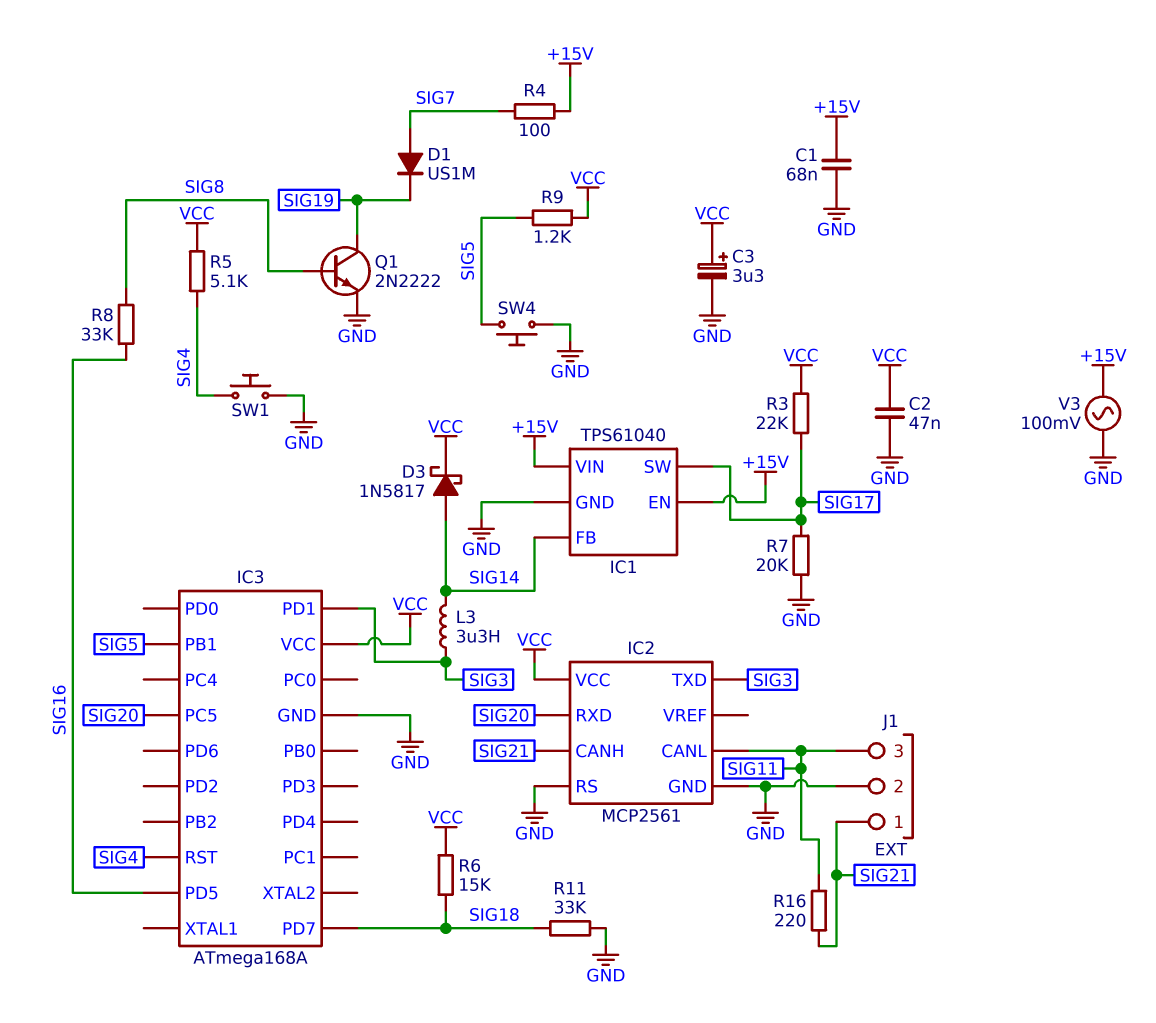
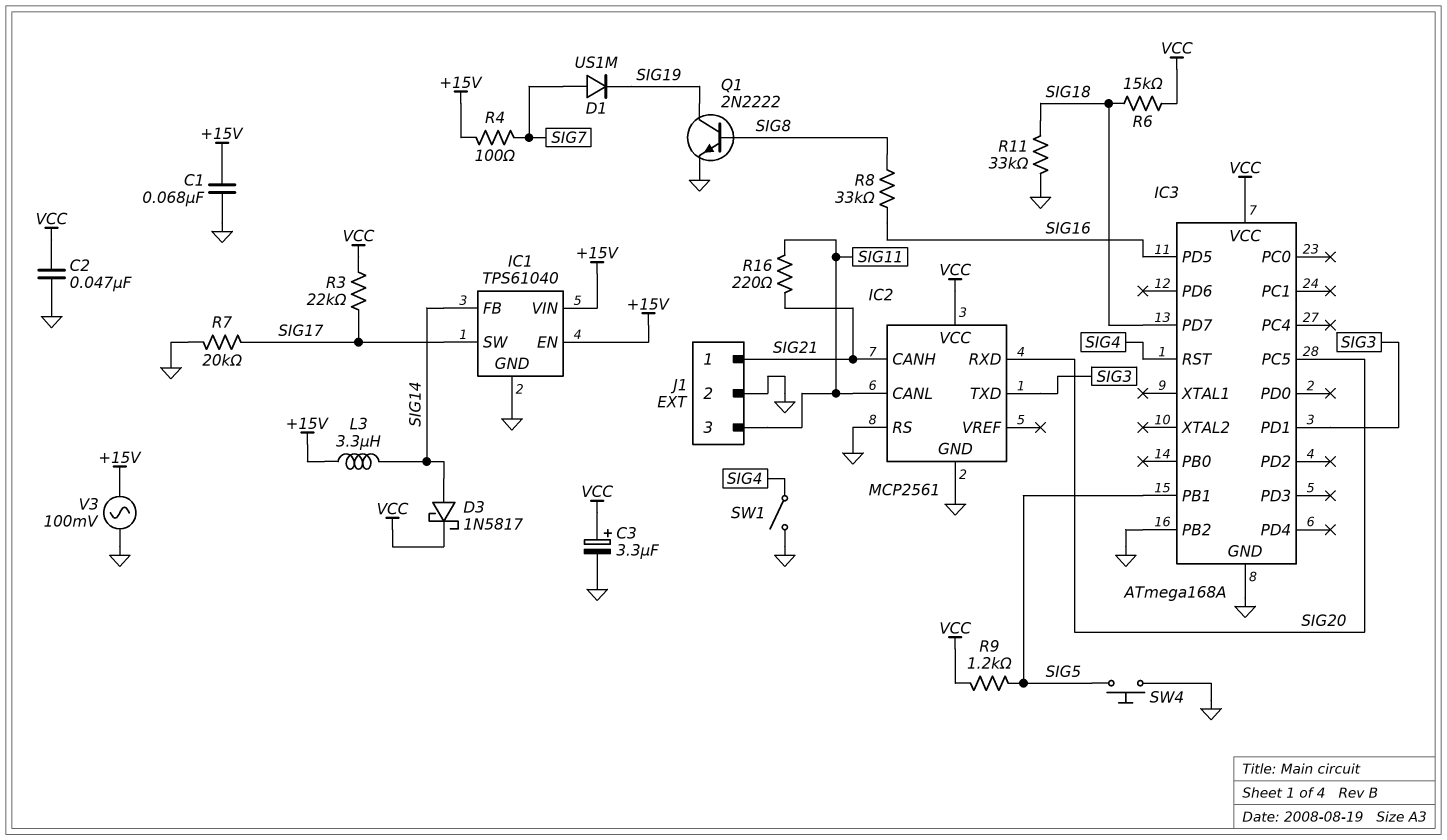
IC3 pin PB2: none -> GND
L3: 3.3uH (SIG3, SIG14) -> 3.3uH (+15V, SIG14)
R5: 5.1k (SIG4, VCC) -> none
SW1: button (GND, SIG4) -> switch (GND, SIG4)

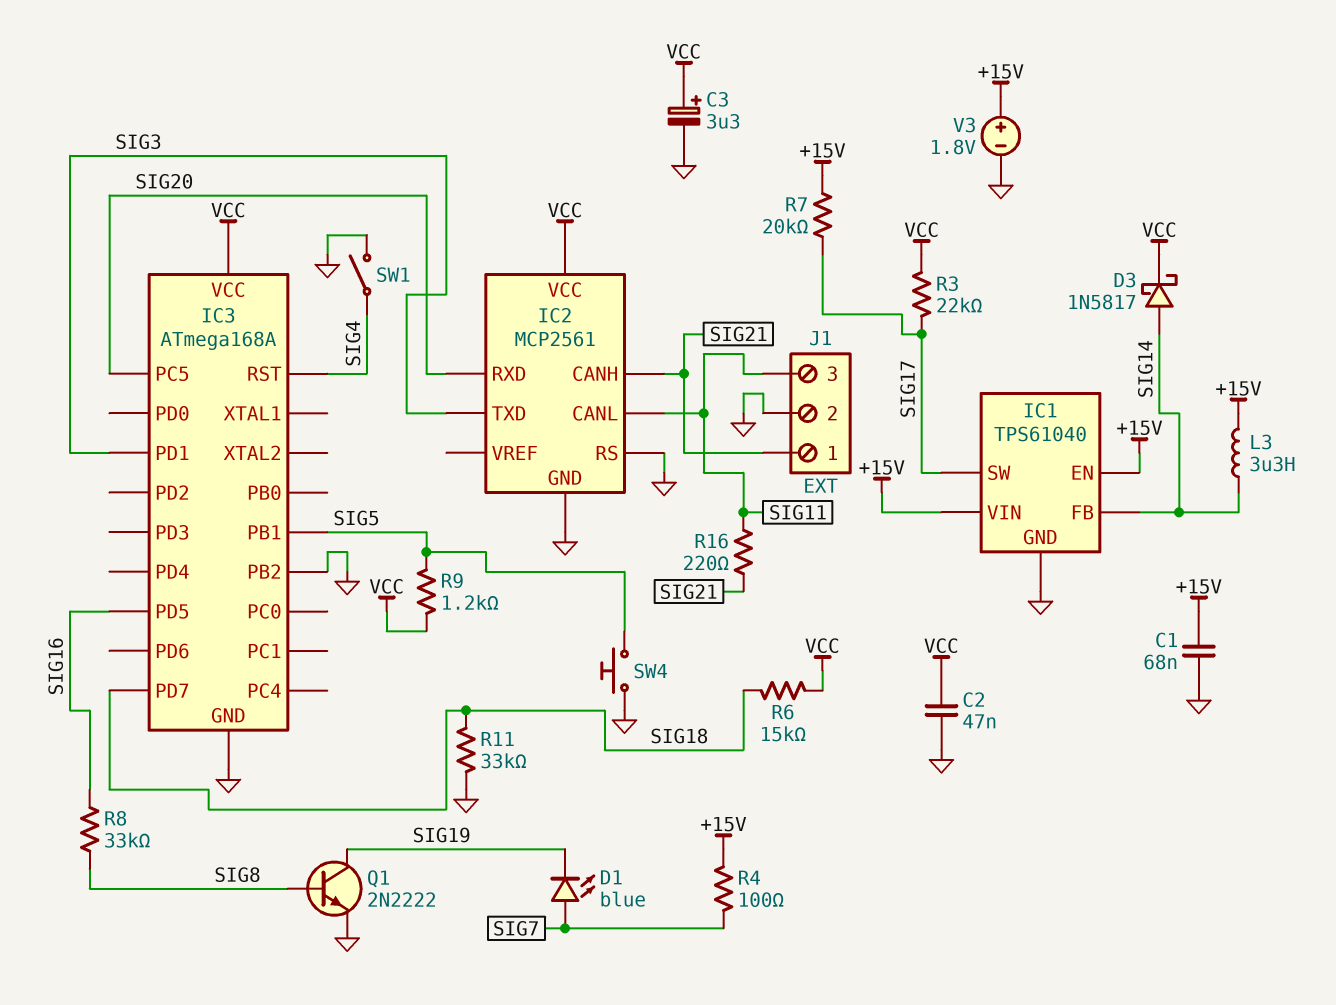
D1: diode US1M (A SIG7, K SIG19) -> LED blue (A SIG7, K SIG19)
R7: 20k (GND, SIG17) -> 20k (+15V, SIG17)
V3: AC 100mV (+15V, GND) -> 1.8V (plus +15V, minus GND)

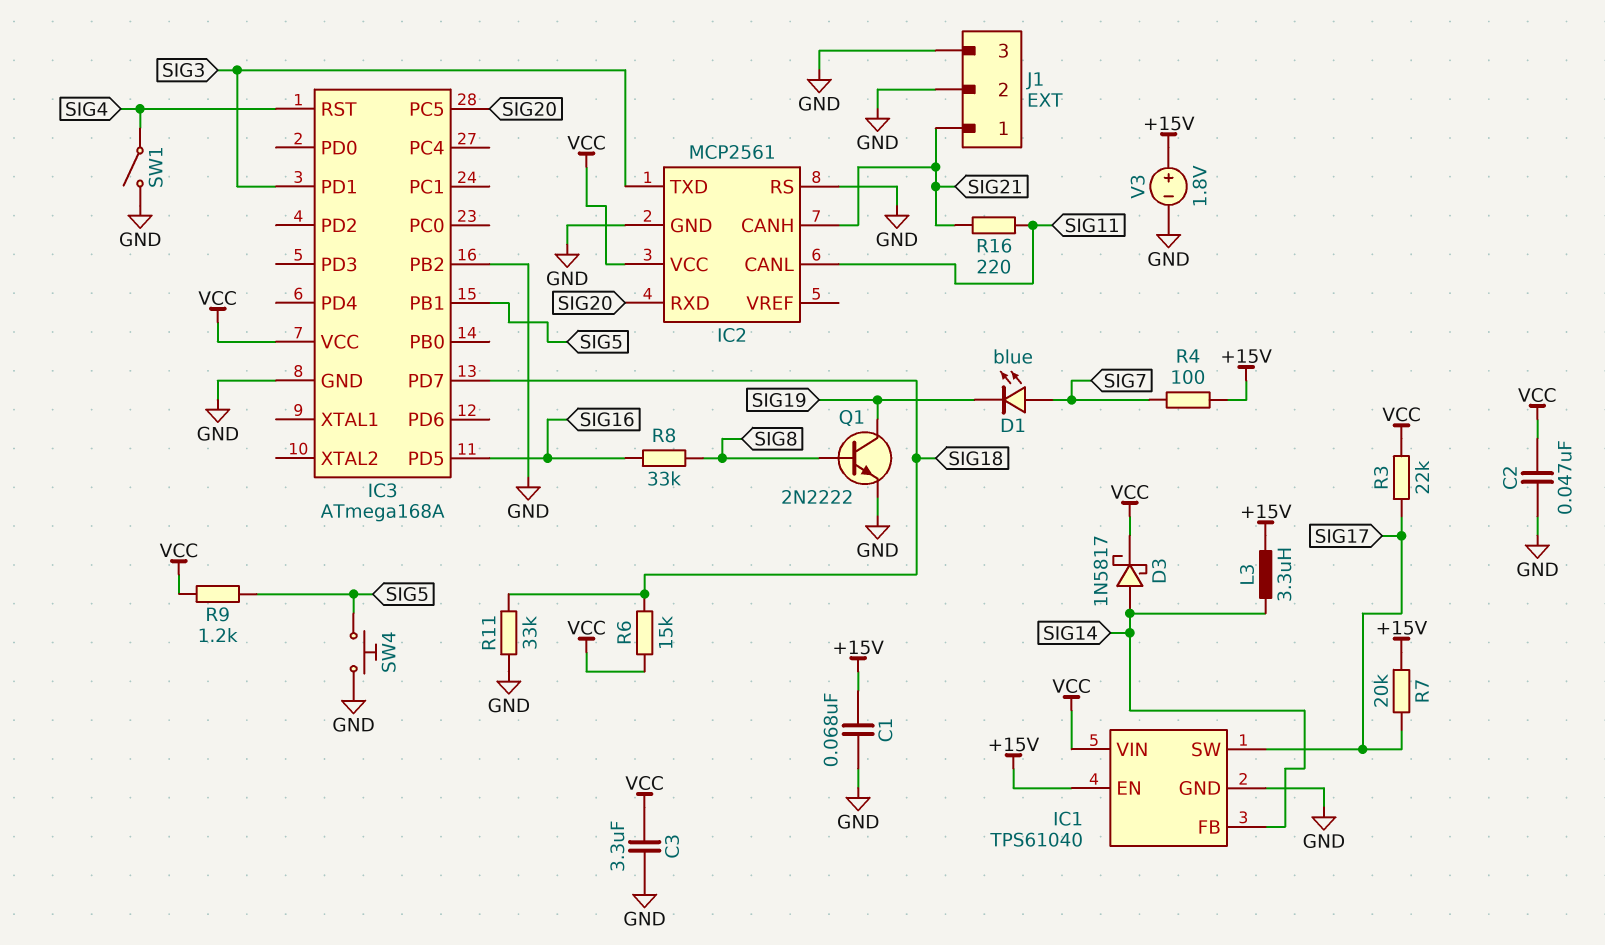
C3: 3.3uF (plus VCC, minus GND) -> 3.3uF (GND, VCC)
IC1 pin VIN: +15V -> VCC
J1 pin 3: SIG11 -> GND

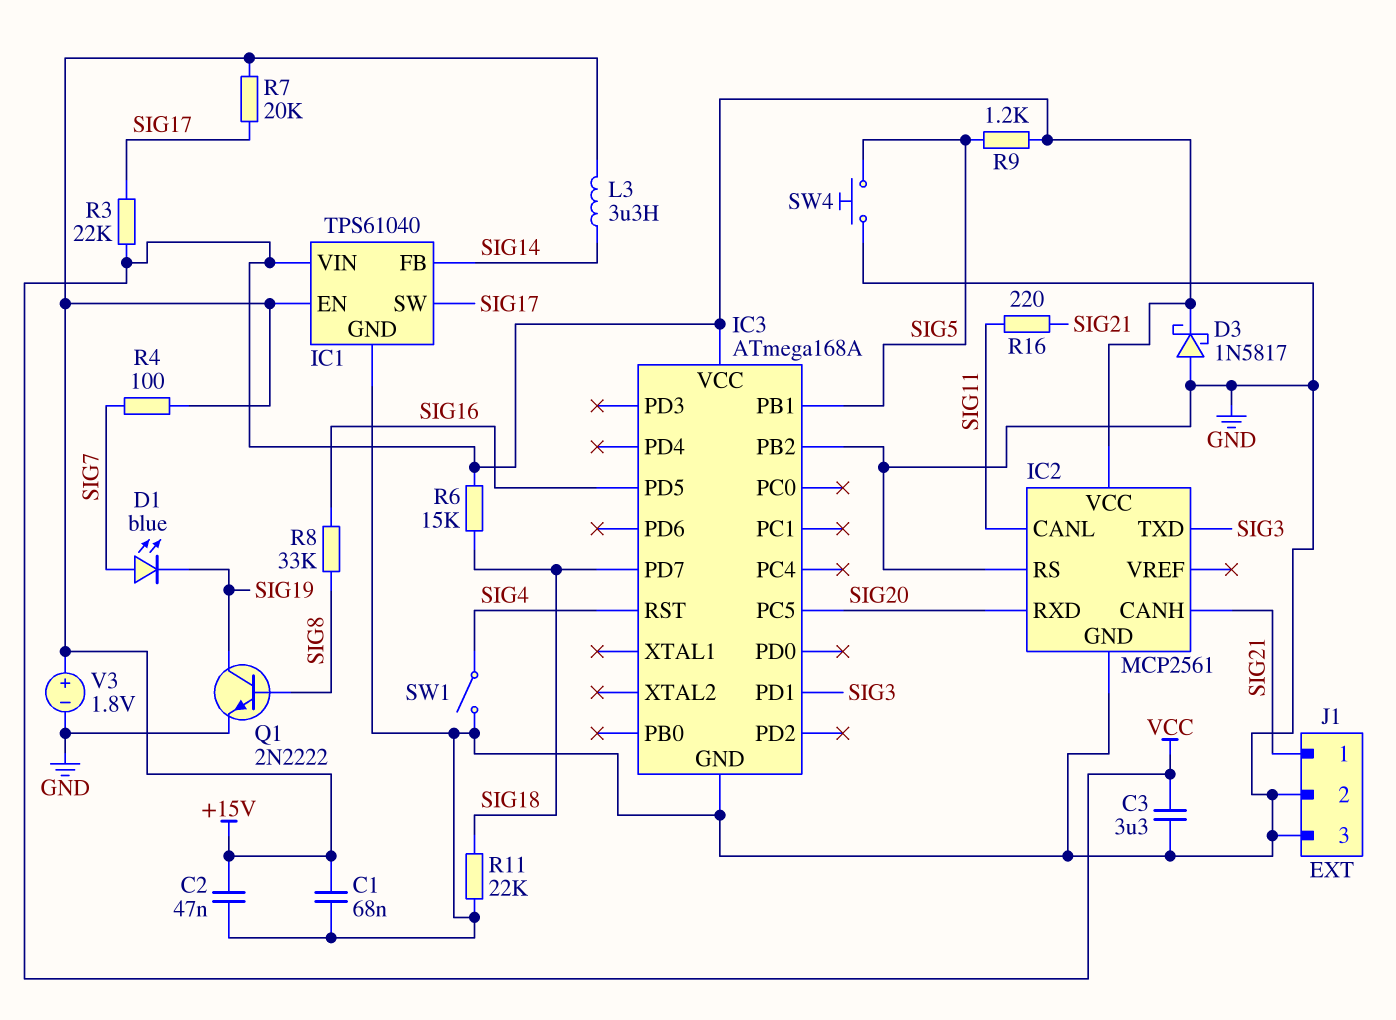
C2: 47nF (GND, VCC) -> 47nF (+15V, GND)
D3: schottky 1N5817 (A SIG14, K VCC) -> schottky 1N5817 (A GND, K VCC)
R11: 33k (GND, SIG18) -> 22k (GND, SIG18)

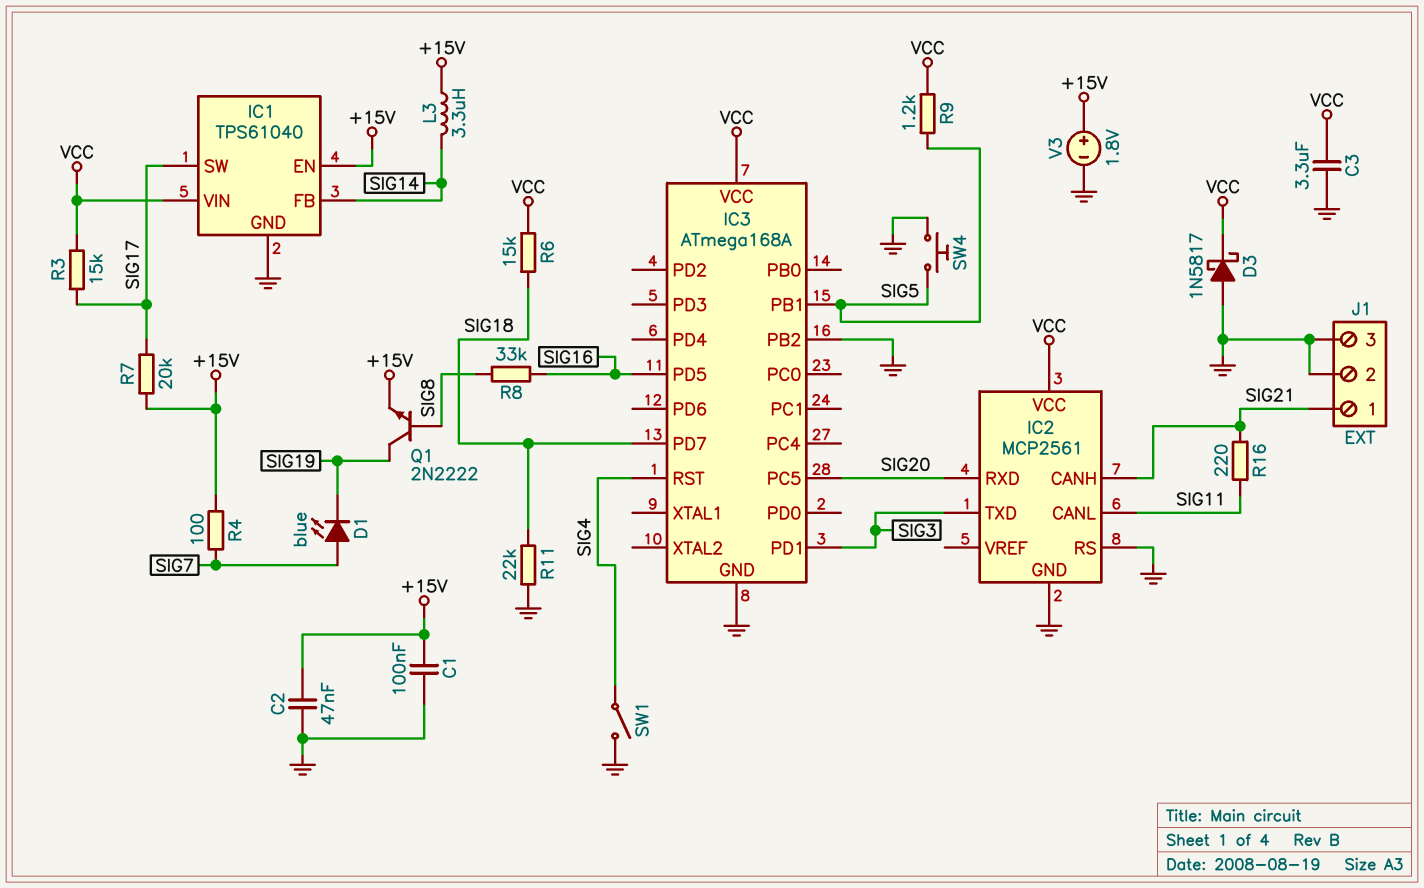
C1: 68nF (+15V, GND) -> 100nF (+15V, GND)
Q1: NPN 2N2222 (B SIG8, C SIG19, E GND) -> NPN 2N2222 (B SIG8, C SIG19, E +15V)
R3: 22k (SIG17, VCC) -> 15k (SIG17, VCC)

